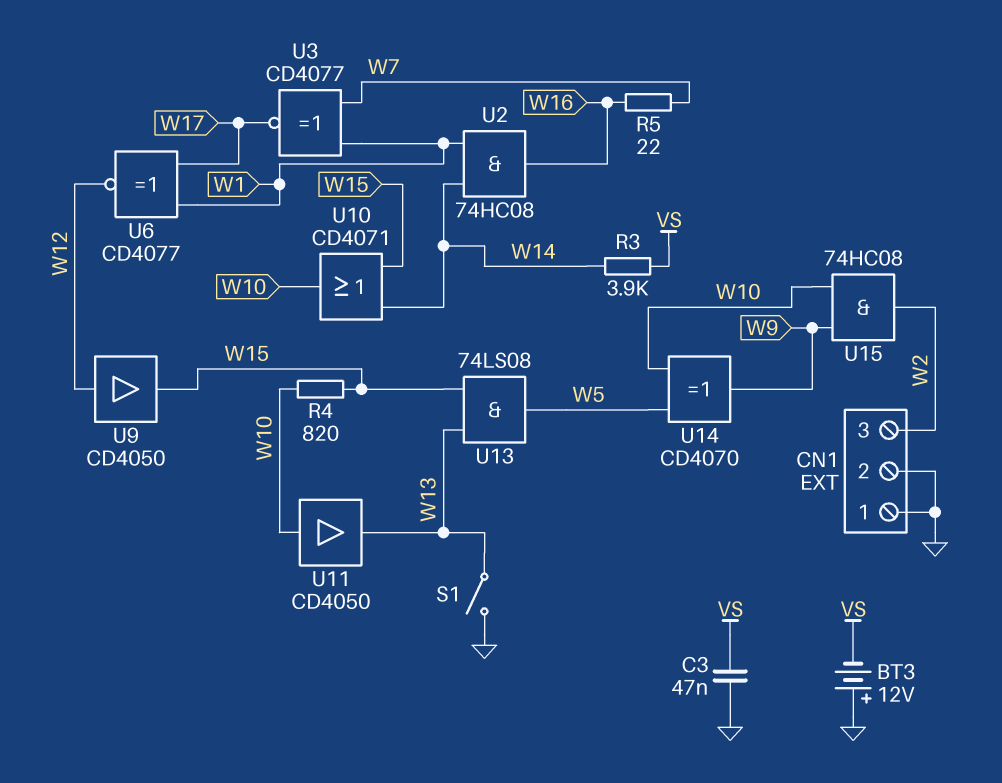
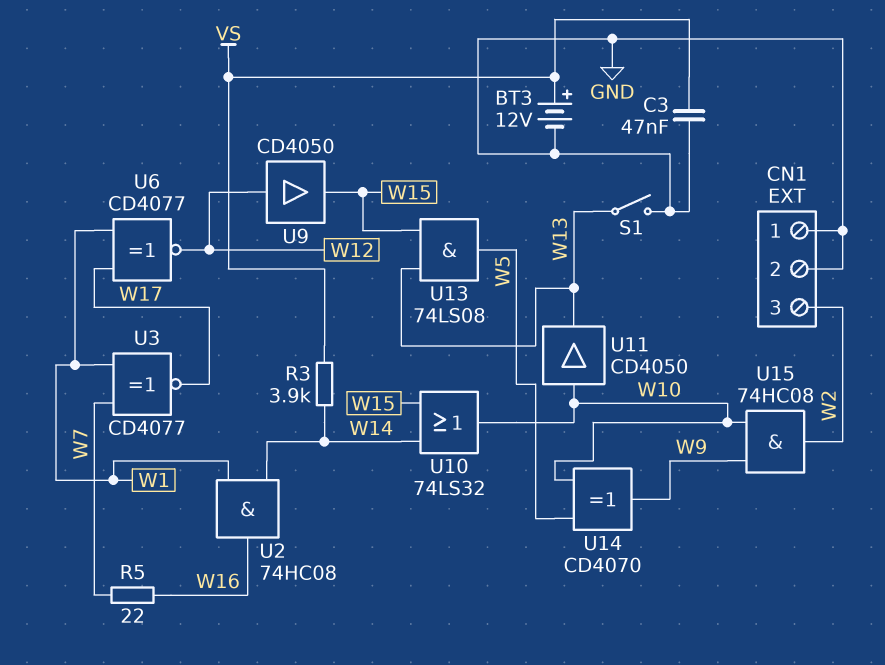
BT3: 12V (plus GND, minus VS) -> 12V (plus VS, minus GND)
R4: 820 (W10, W15) -> none
U10: OR CD4071 (in W14, in W15, out W10) -> OR 74LS32 (in W14, in W15, out W10)

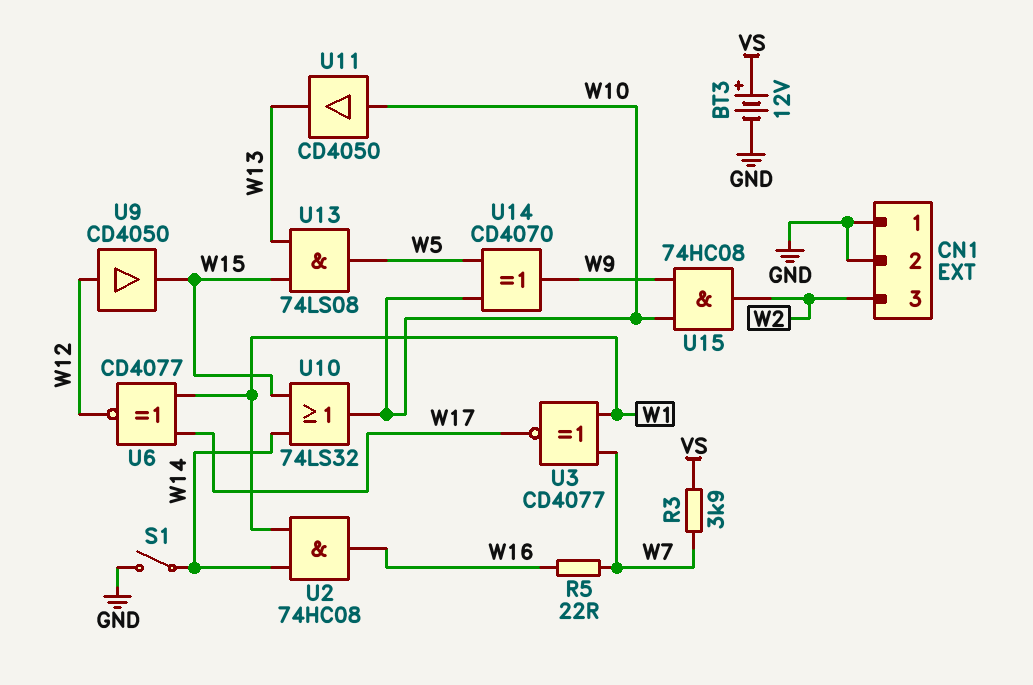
C3: 47nF (GND, VS) -> none
R3: 3.9k (VS, W14) -> 3.9k (VS, W7)
S1: switch (GND, W13) -> switch (GND, W14)

